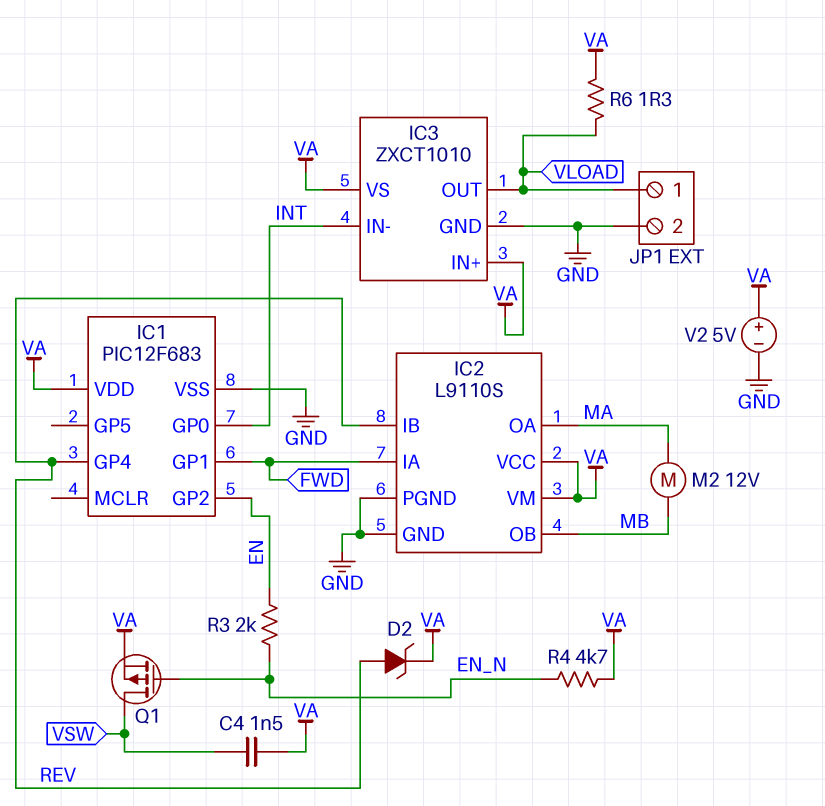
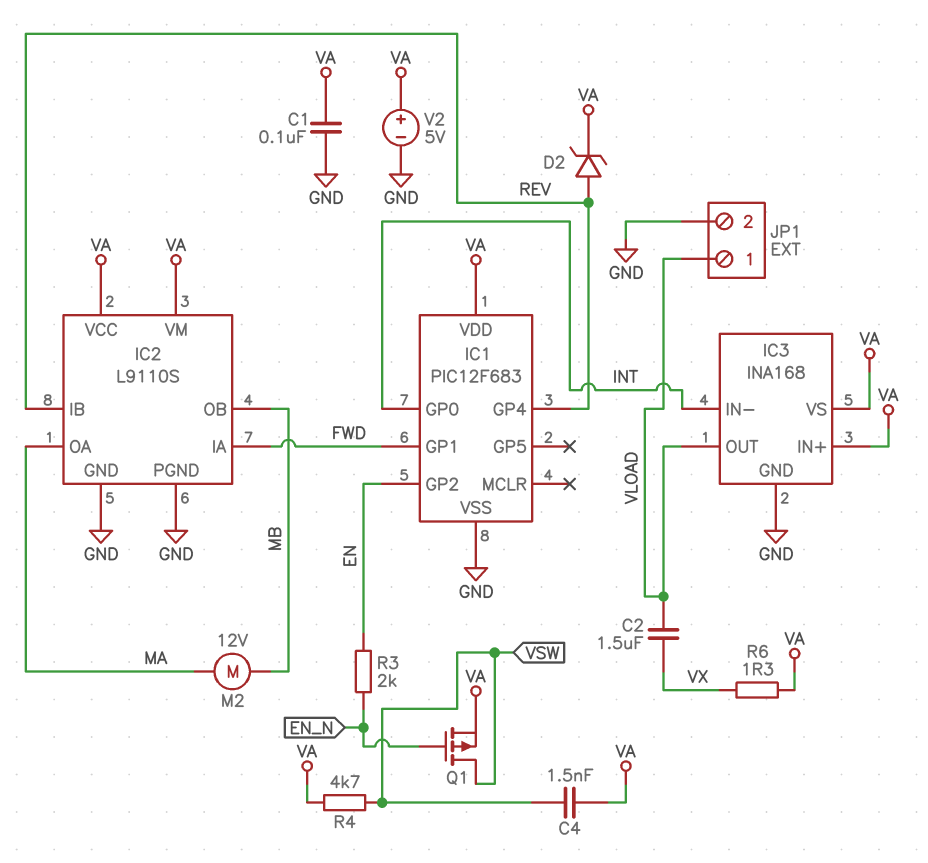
C1: none -> 100nF (GND, VA)
C2: none -> 1.5uF (VLOAD, VX)
IC3: ZXCT1010 -> INA168
R4: 4.7k (EN_N, VA) -> 4.7k (VA, VSW)
R6: 1.3 (VA, VLOAD) -> 1.3 (VA, VX)

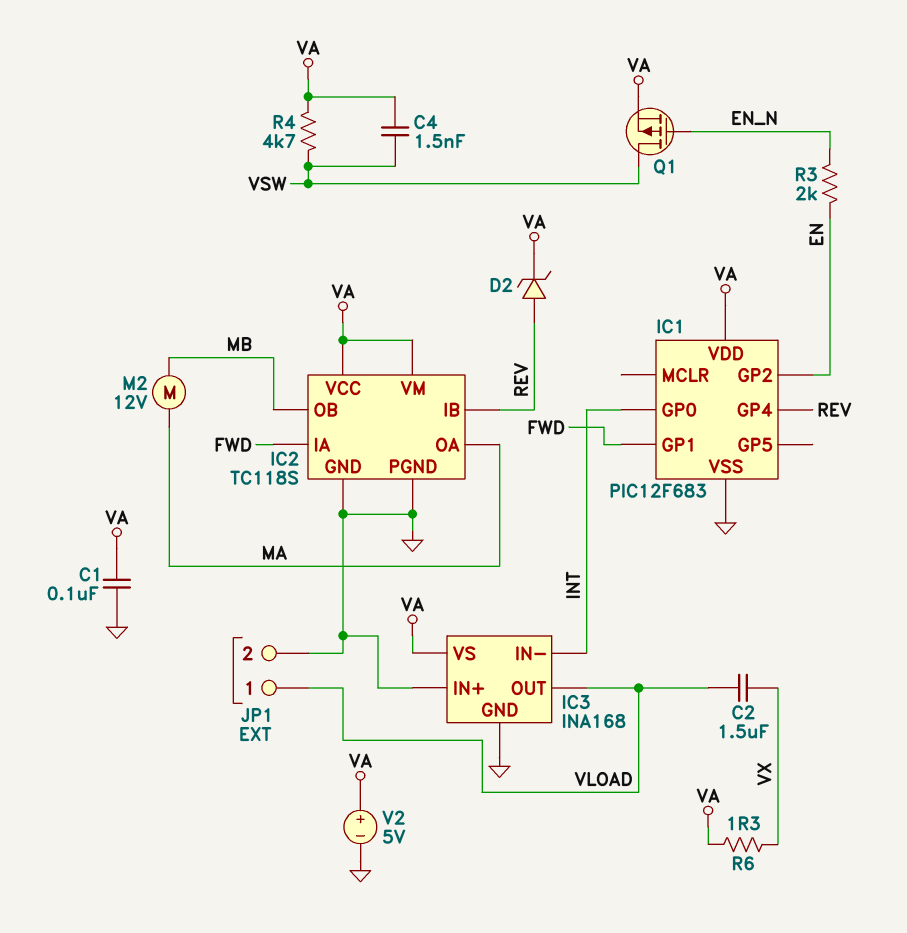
IC2: L9110S -> TC118S
IC3 pin IN+: VA -> GND

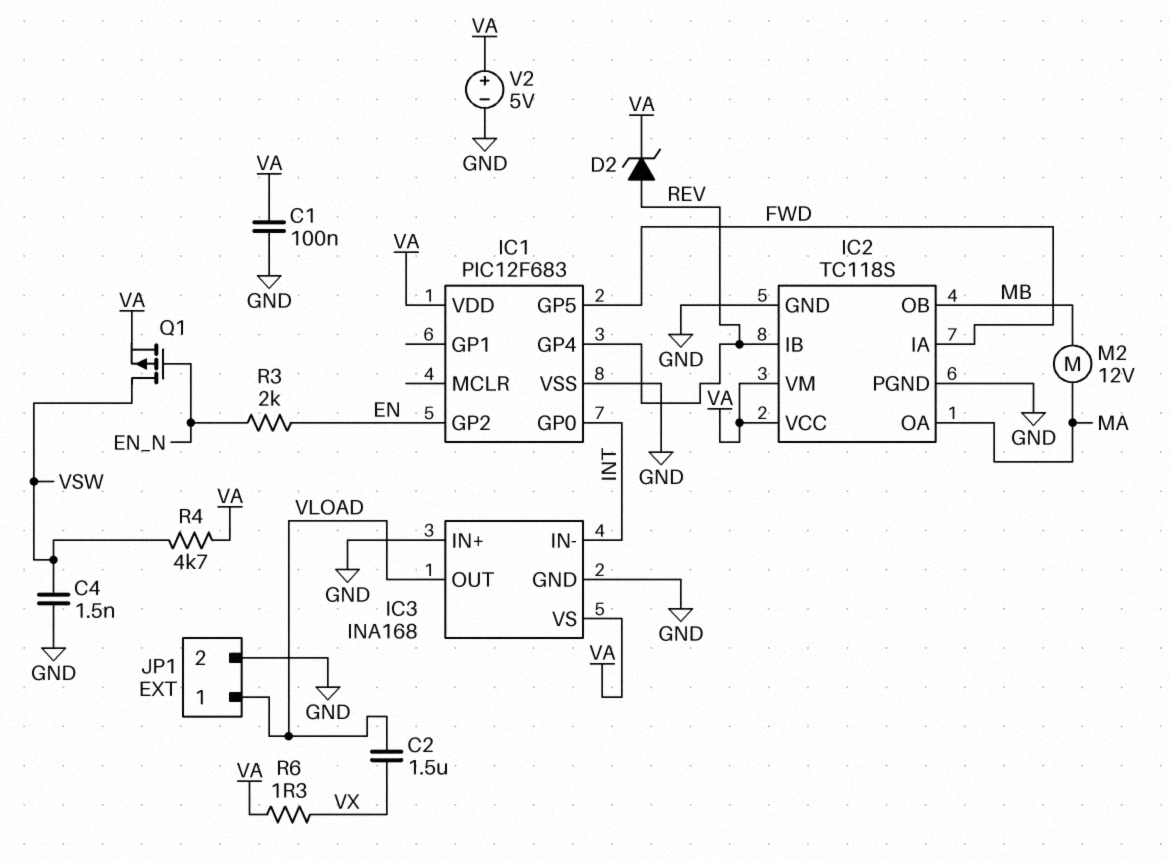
C4: 1.5nF (VA, VSW) -> 1.5nF (GND, VSW)
IC1 pin GP1: FWD -> none
IC1 pin GP5: none -> FWD

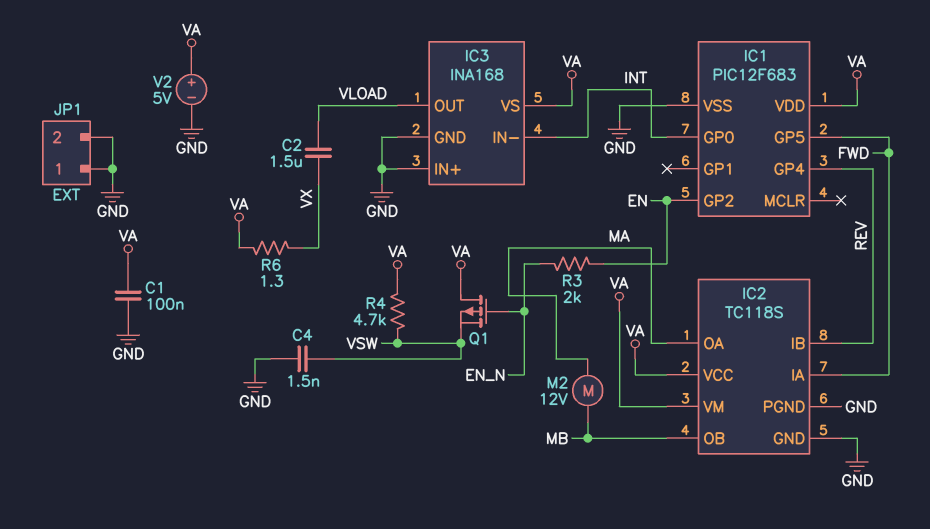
D2: zener (A REV, K VA) -> none
JP1 pin 1: VLOAD -> GND
Q1: PMOS (G EN_N, D VSW, S VA) -> PMOS (G EN_N, D VA, S VSW)

